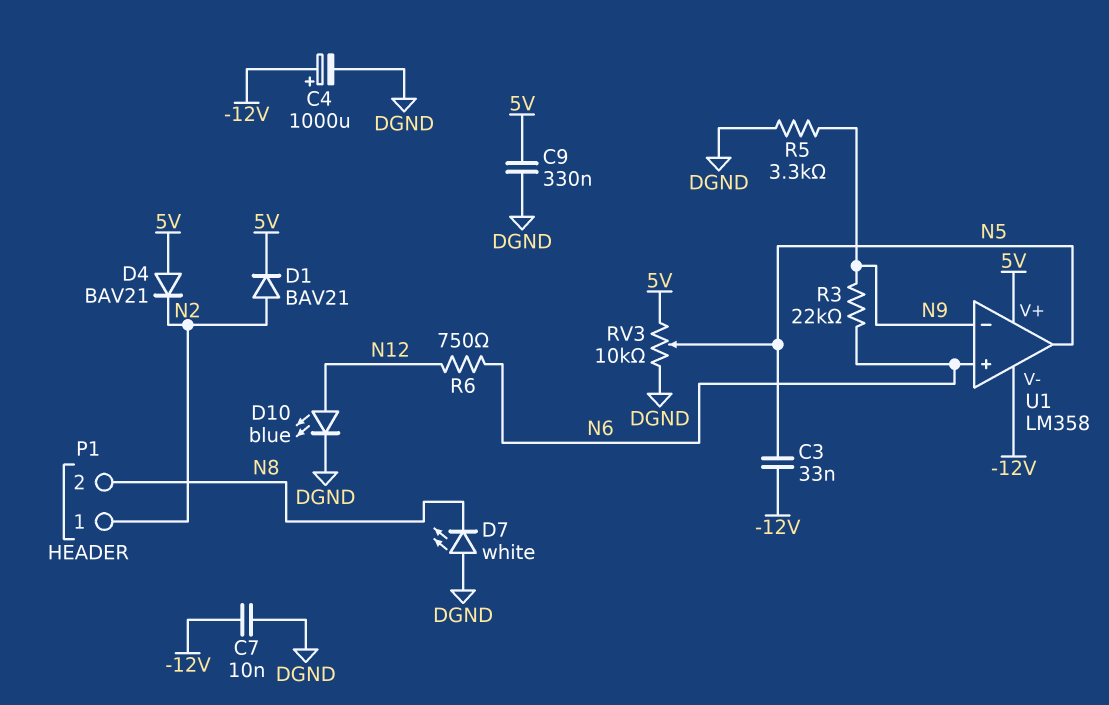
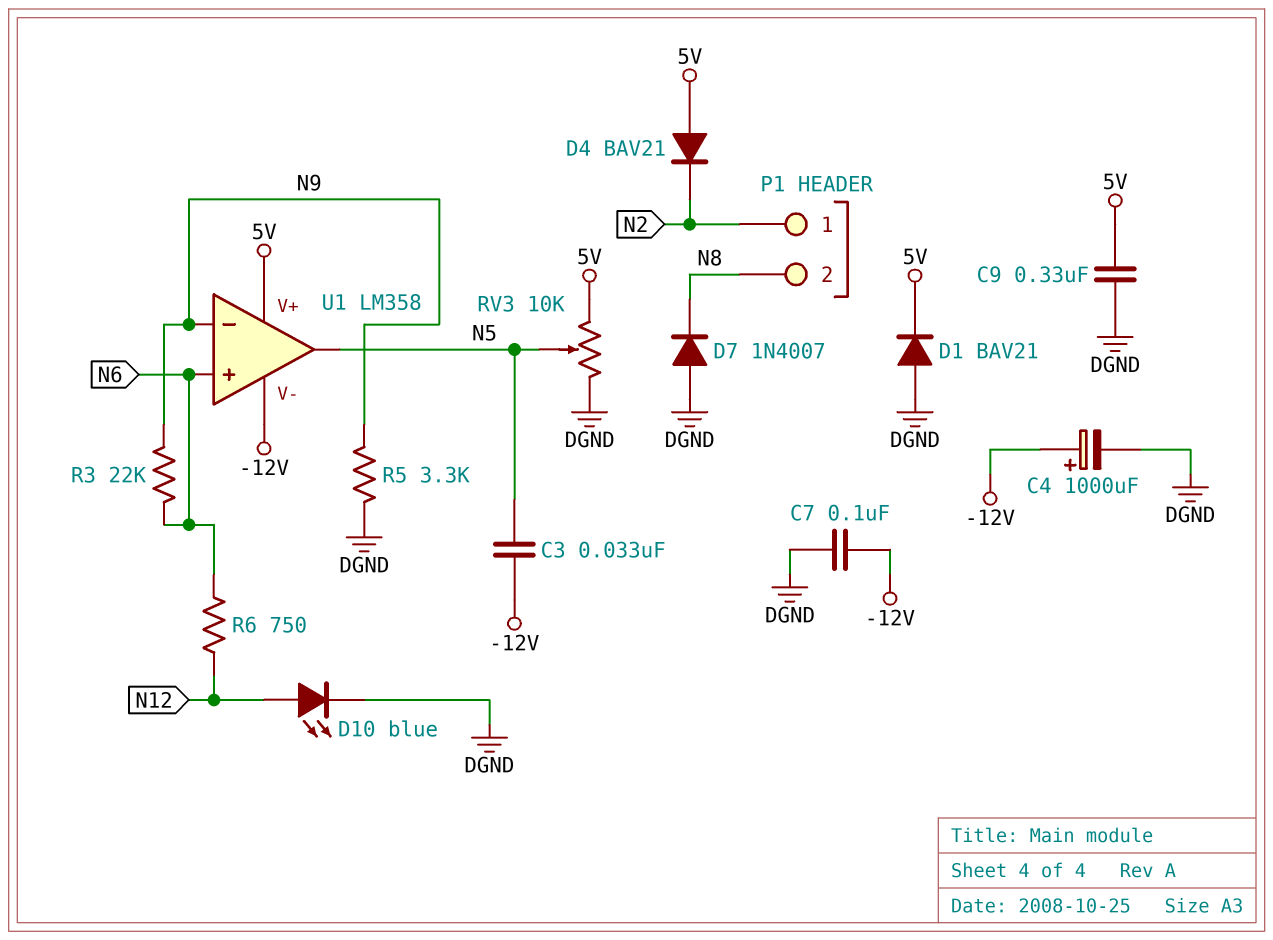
C7: 10nF (-12V, DGND) -> 100nF (-12V, DGND)
D1: diode BAV21 (A N2, K 5V) -> diode BAV21 (A DGND, K 5V)
D7: LED white (A DGND, K N8) -> diode 1N4007 (A DGND, K N8)

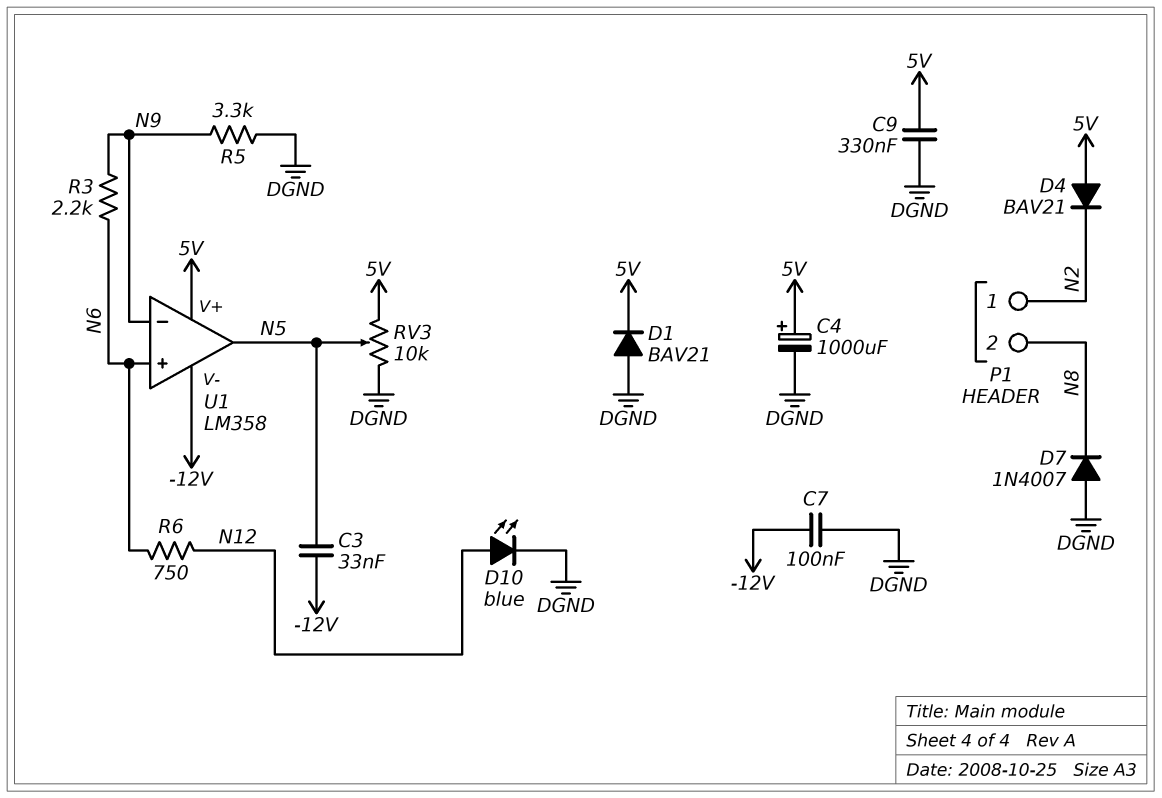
C4: 1000uF (plus -12V, minus DGND) -> 1000uF (plus 5V, minus DGND)
R3: 22k (N6, N9) -> 2.2k (N6, N9)

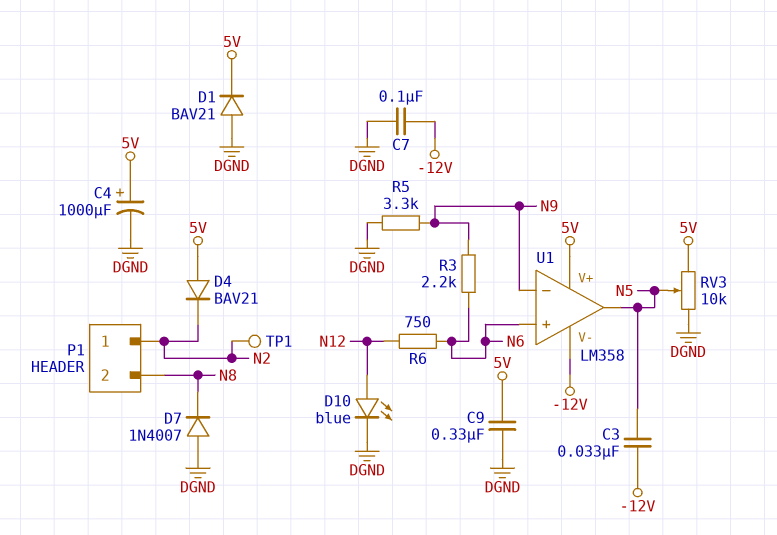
TP1: none -> test point (N2)

